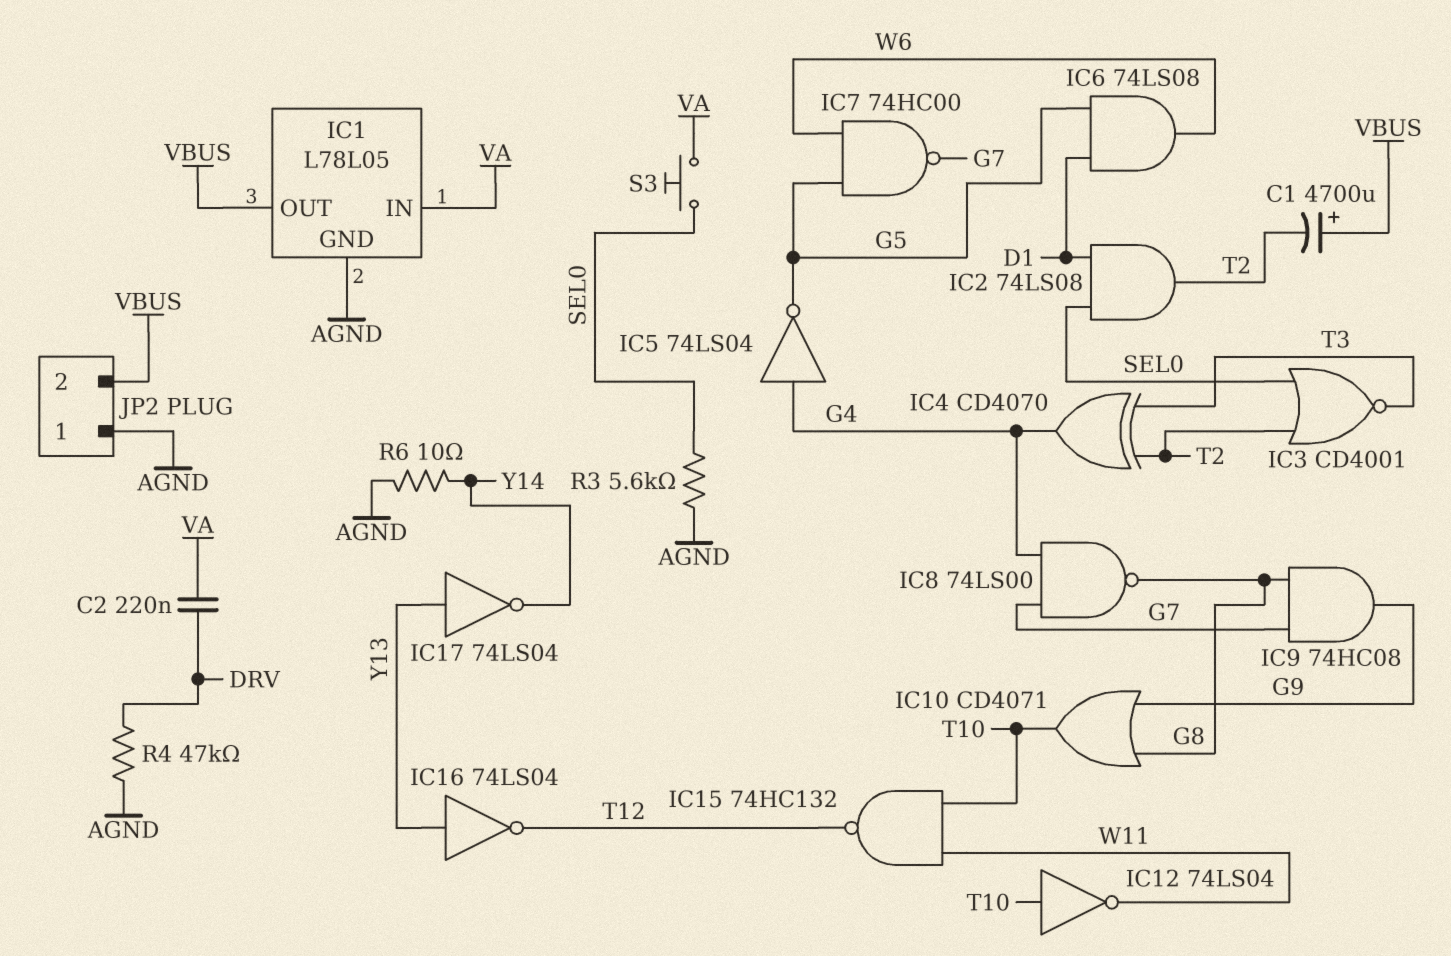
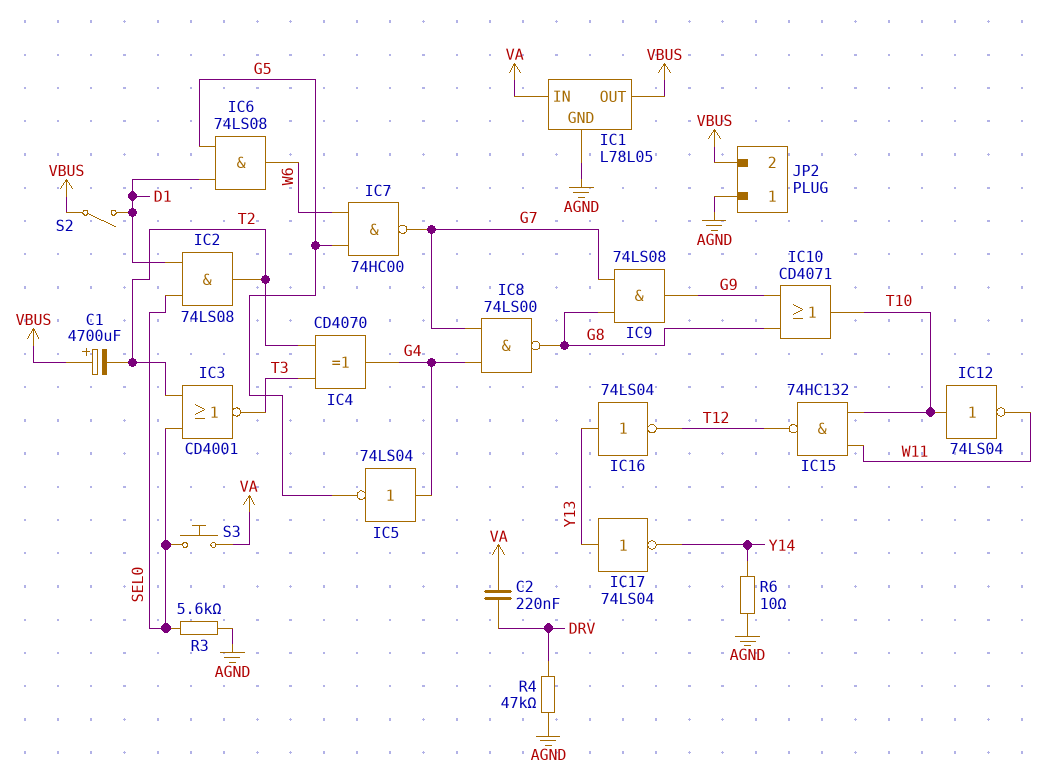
IC9: AND 74HC08 (in G7, in G8, out G9) -> AND 74LS08 (in G7, in G8, out G9)
S2: none -> switch (D1, VBUS)

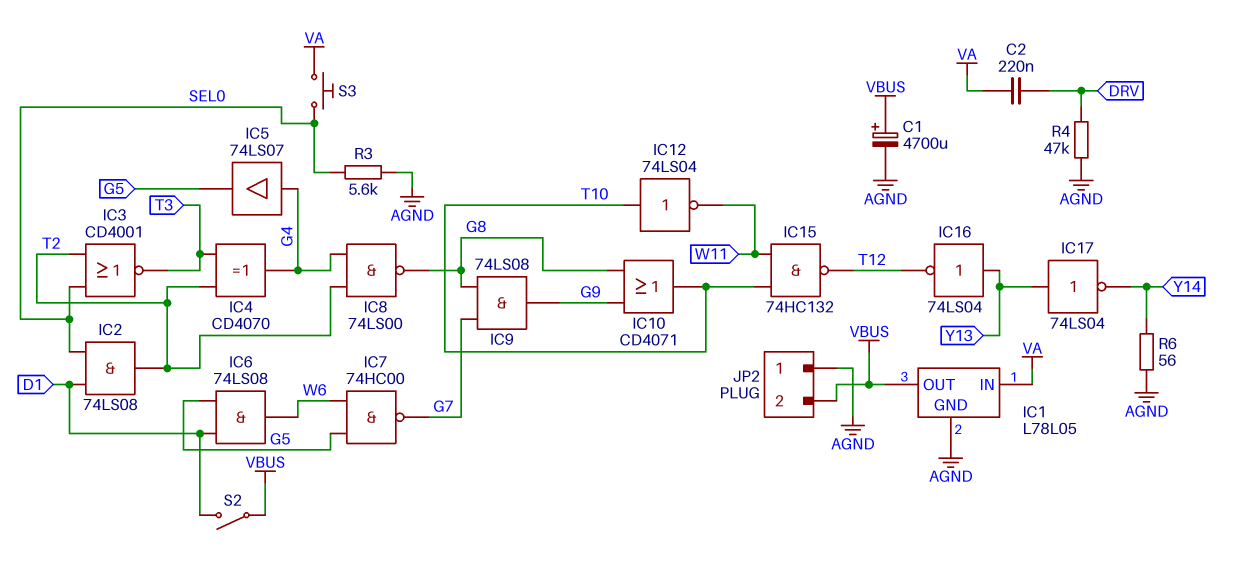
C1: 4700uF (plus VBUS, minus T2) -> 4700uF (plus VBUS, minus AGND)
IC5: NOT 74LS04 (in G4, out G5) -> buffer 74LS07 (in G4, out G5)
IC8: NAND 74LS00 (in G4, in G7, out G8) -> NAND 74LS00 (in G4, in T2, out G8)
R6: 10 (AGND, Y14) -> 56 (AGND, Y14)

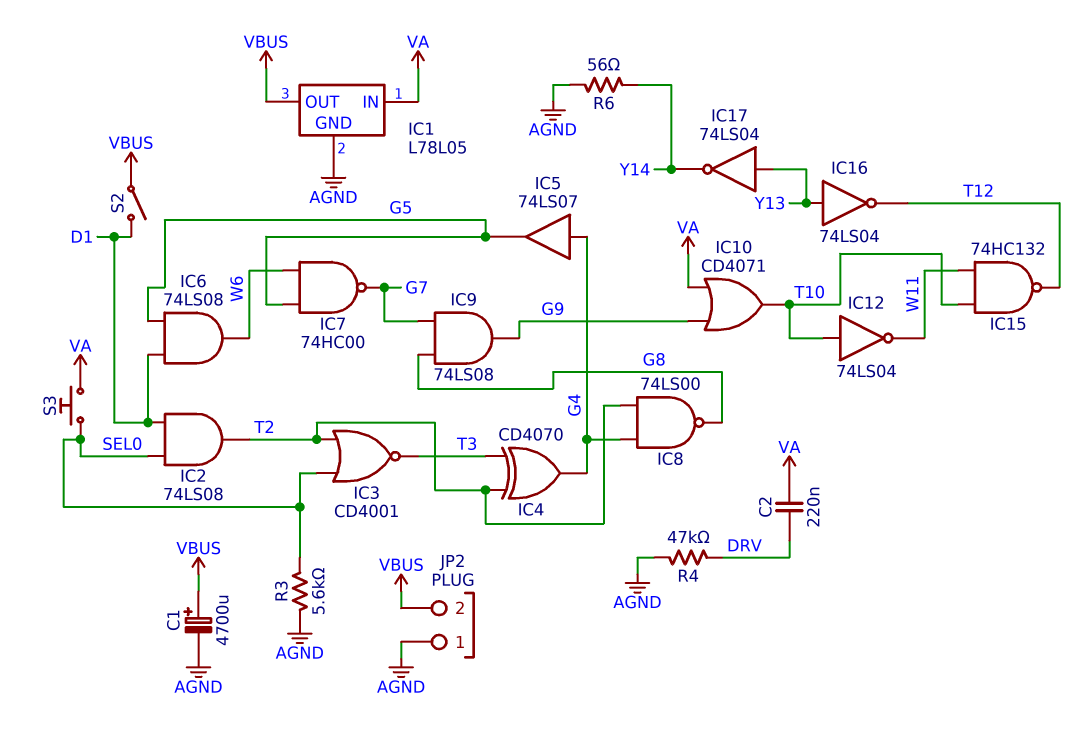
IC10: OR CD4071 (in G8, in G9, out T10) -> OR CD4071 (in G9, in VA, out T10)

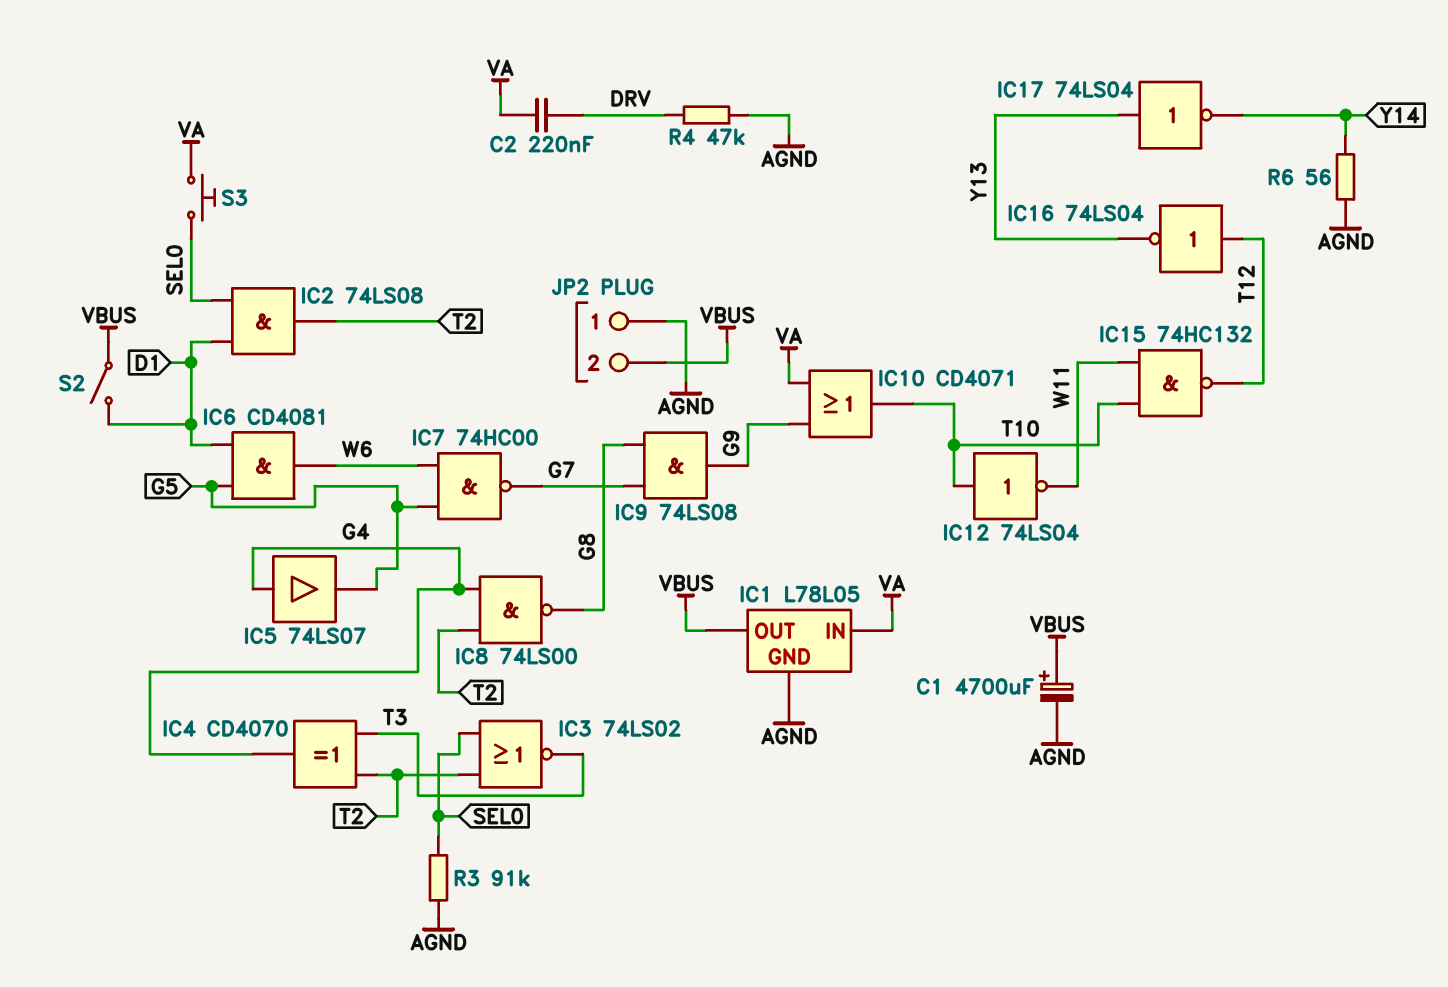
IC3: NOR CD4001 (in SEL0, in T2, out T3) -> NOR 74LS02 (in SEL0, in T2, out T3)
IC6: AND 74LS08 (in D1, in G5, out W6) -> AND CD4081 (in D1, in G5, out W6)
IC16: NOT 74LS04 (in Y13, out T12) -> NOT 74LS04 (in T12, out Y13)
R3: 5.6k (AGND, SEL0) -> 91k (AGND, SEL0)

